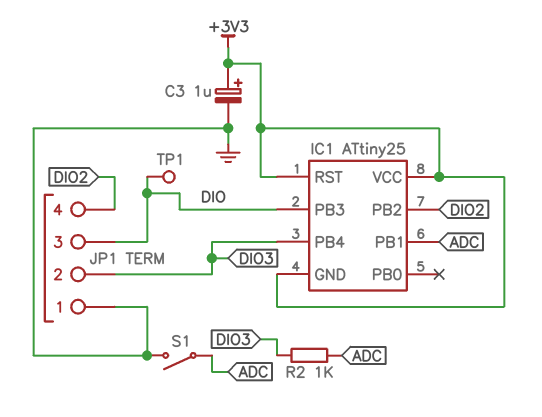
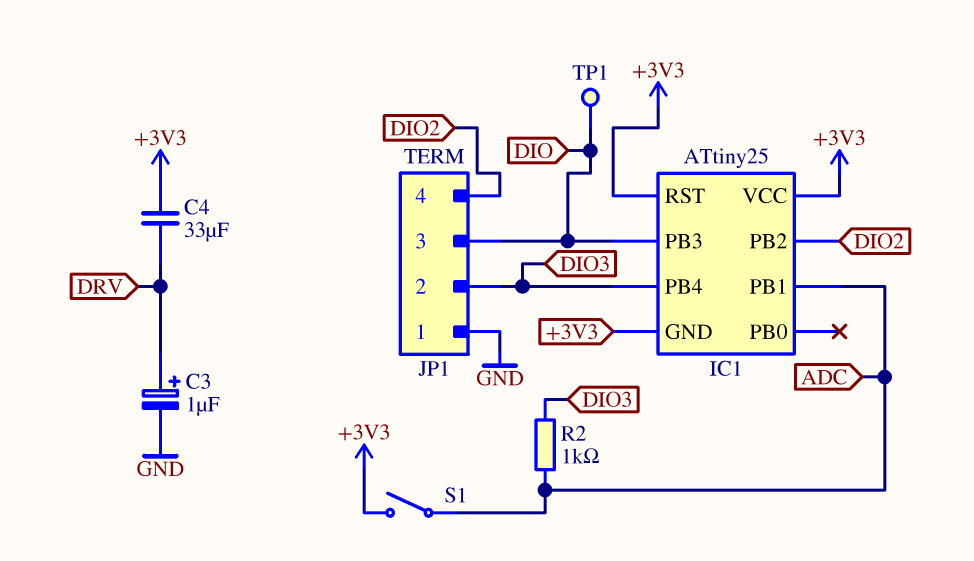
C3: 1uF (plus +3V3, minus GND) -> 1uF (plus DRV, minus GND)
C4: none -> 33uF (+3V3, DRV)
S1: switch (ADC, GND) -> switch (+3V3, ADC)

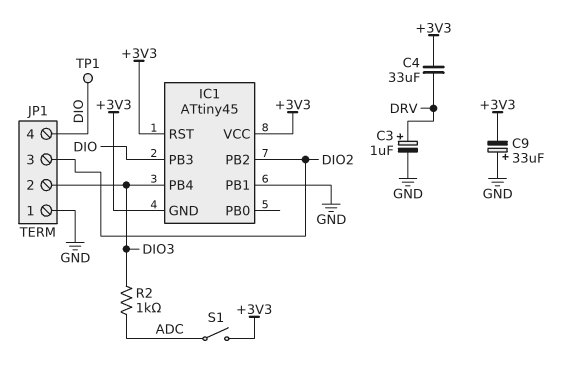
C9: none -> 33uF (plus GND, minus +3V3)
IC1: ATtiny25 -> ATtiny45
IC1 pin PB1: ADC -> GND
JP1 pin 3: DIO -> DIO2
JP1 pin 4: DIO2 -> DIO

